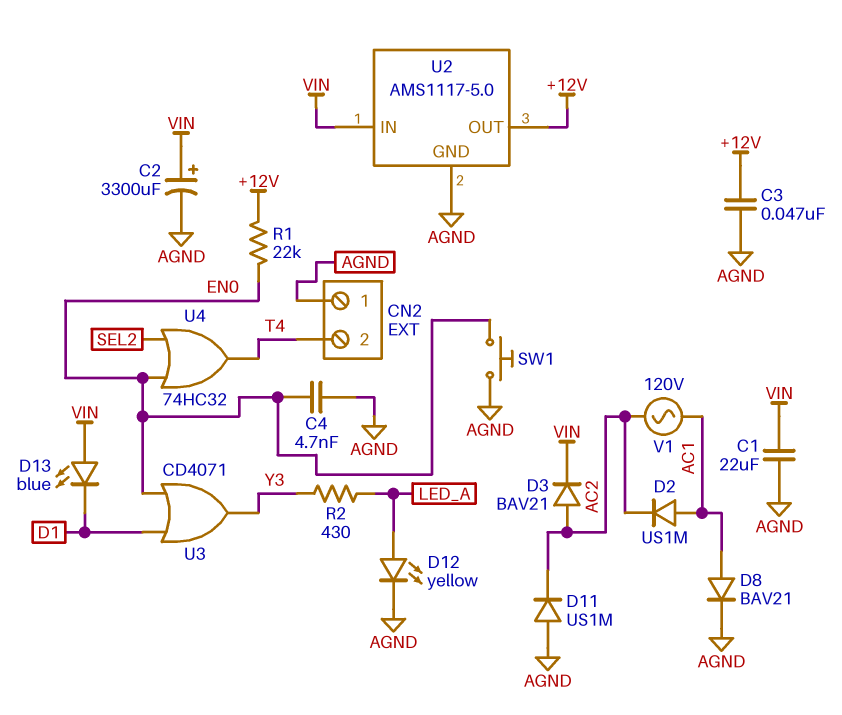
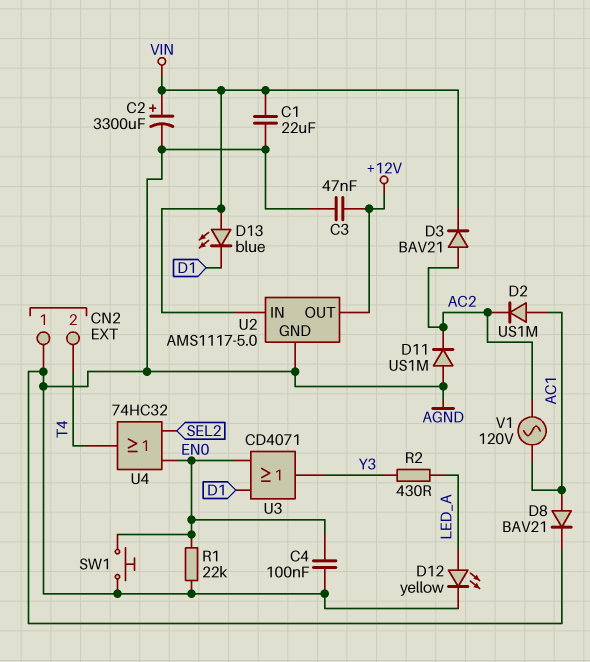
C4: 4.7nF (AGND, EN0) -> 100nF (AGND, EN0)
R1: 22k (+12V, EN0) -> 22k (AGND, EN0)

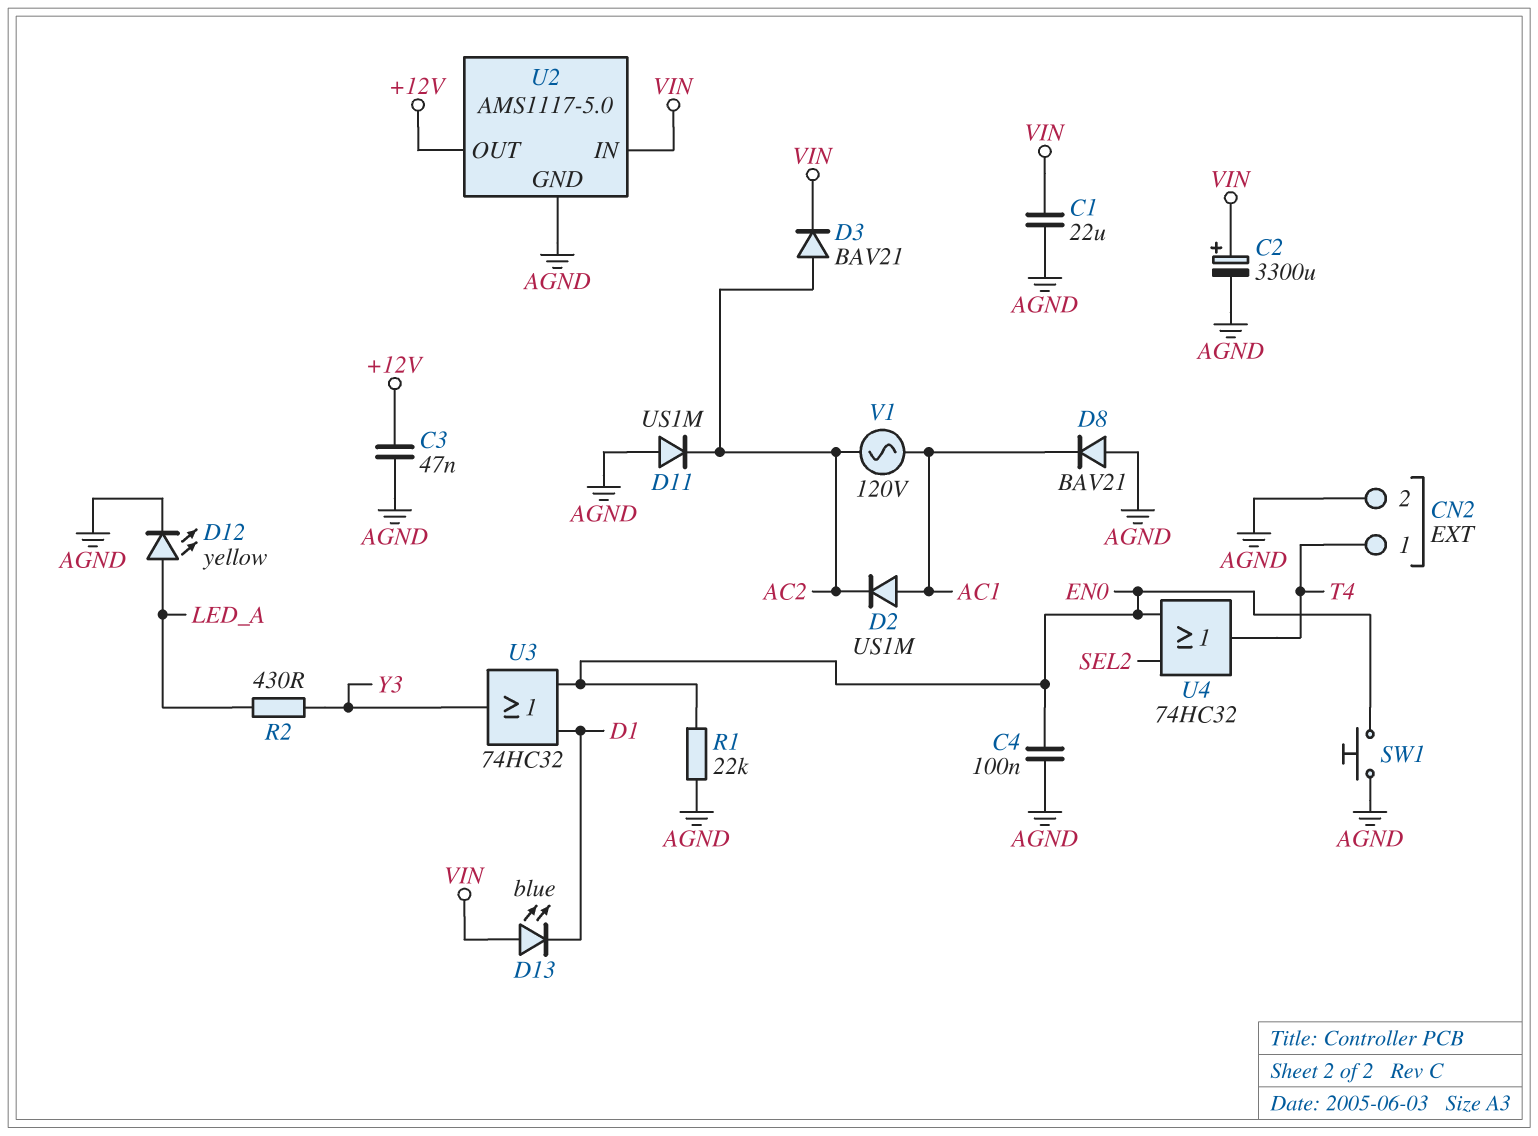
CN2 pin 1: AGND -> T4
CN2 pin 2: T4 -> AGND
D8: diode BAV21 (A AC1, K AGND) -> diode BAV21 (A AGND, K AC1)
U3: OR CD4071 (in D1, in EN0, out Y3) -> OR 74HC32 (in D1, in EN0, out Y3)

